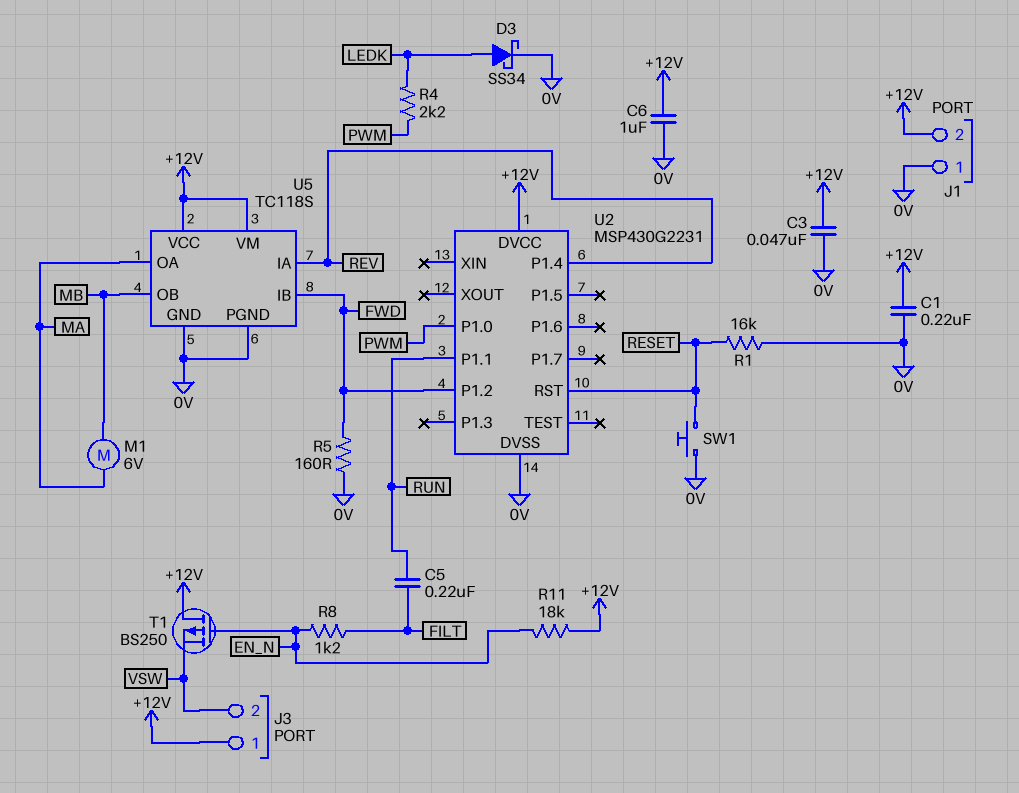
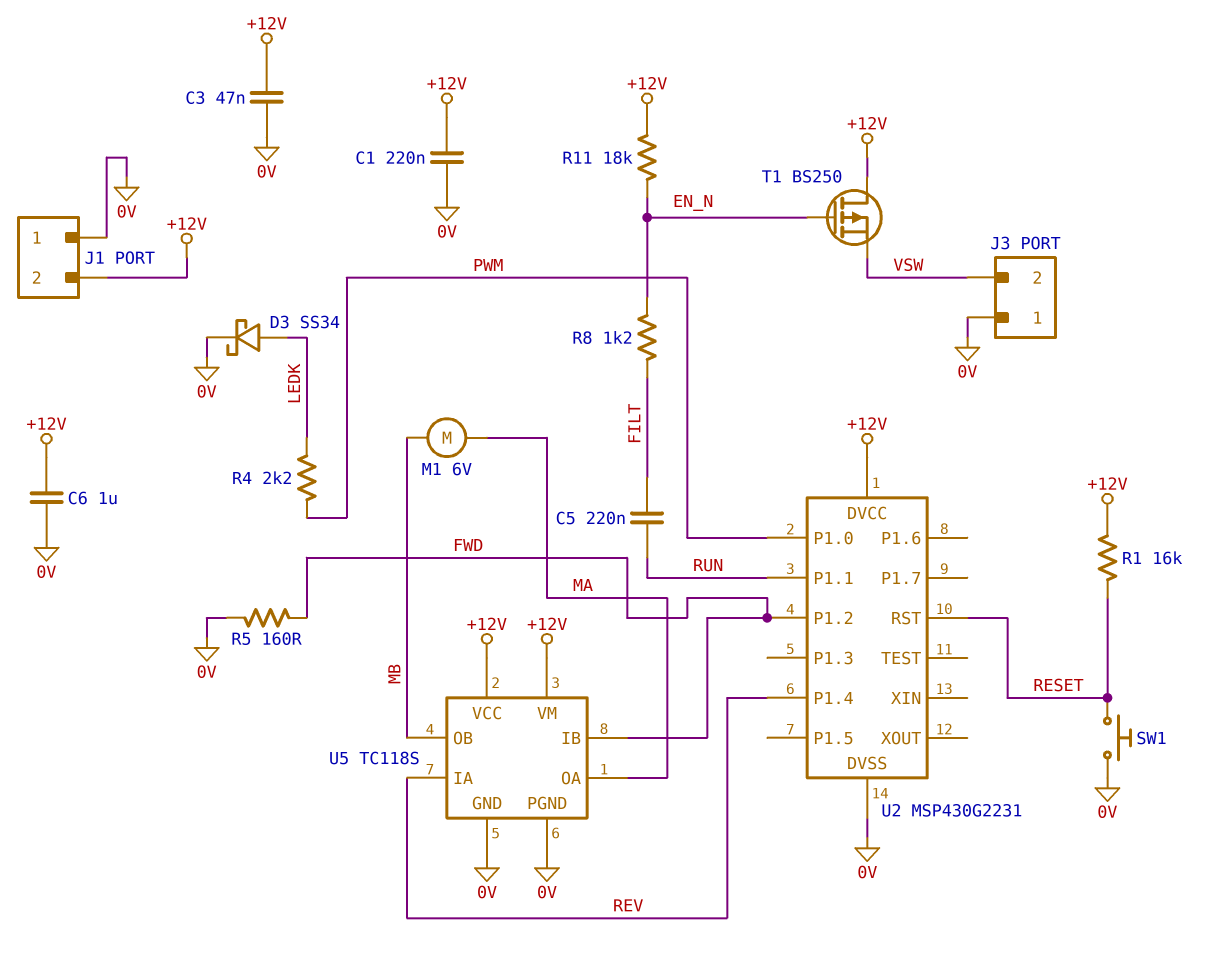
J3 pin 1: +12V -> 0V
R1: 16k (0V, RESET) -> 16k (+12V, RESET)

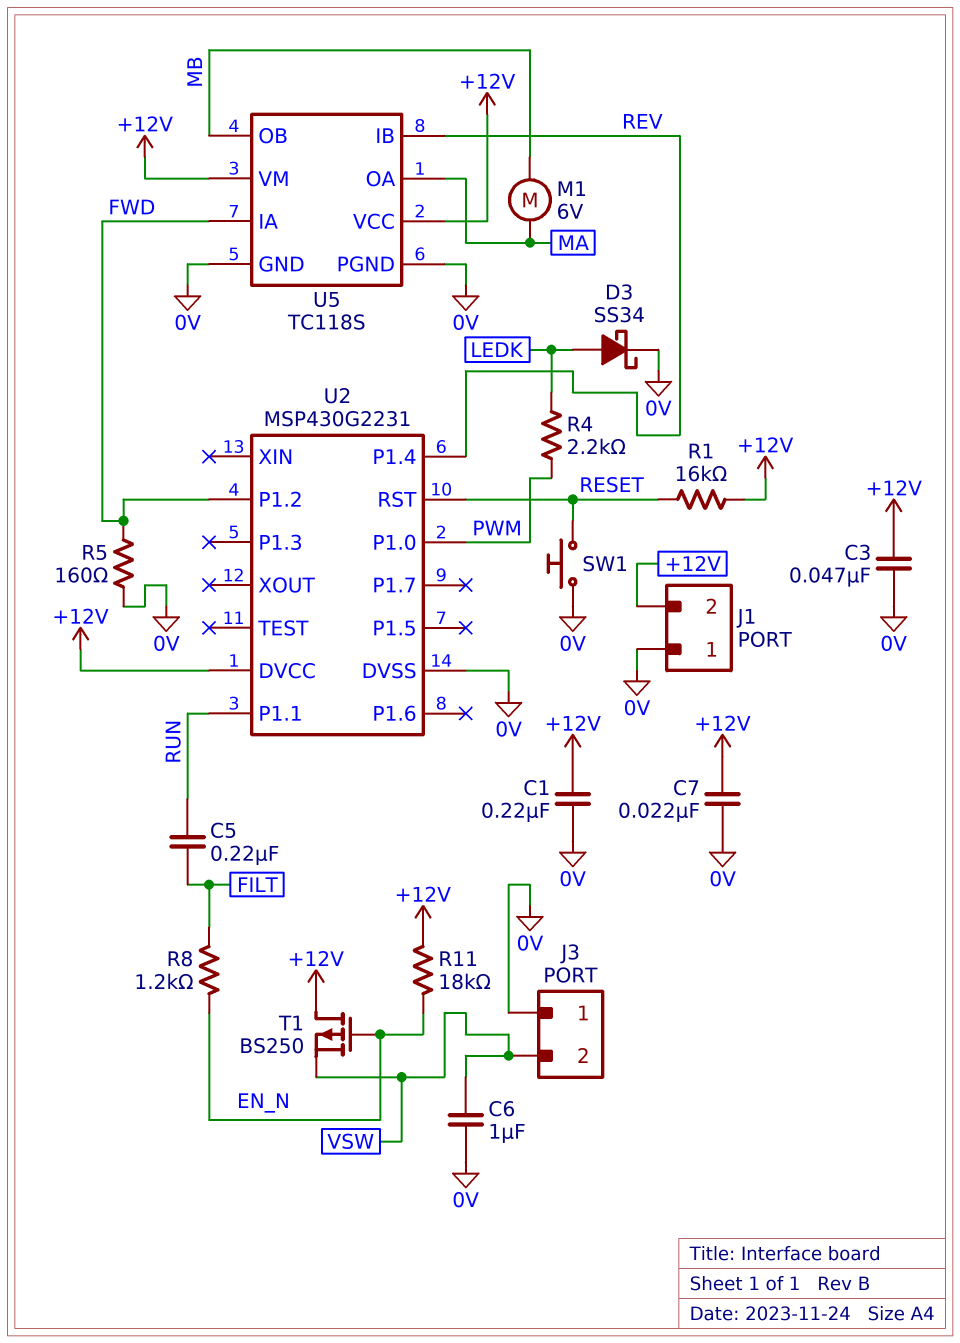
C6: 1uF (+12V, 0V) -> 1uF (0V, VSW)
C7: none -> 22nF (+12V, 0V)
U5 pin IA: REV -> FWD
U5 pin IB: FWD -> REV

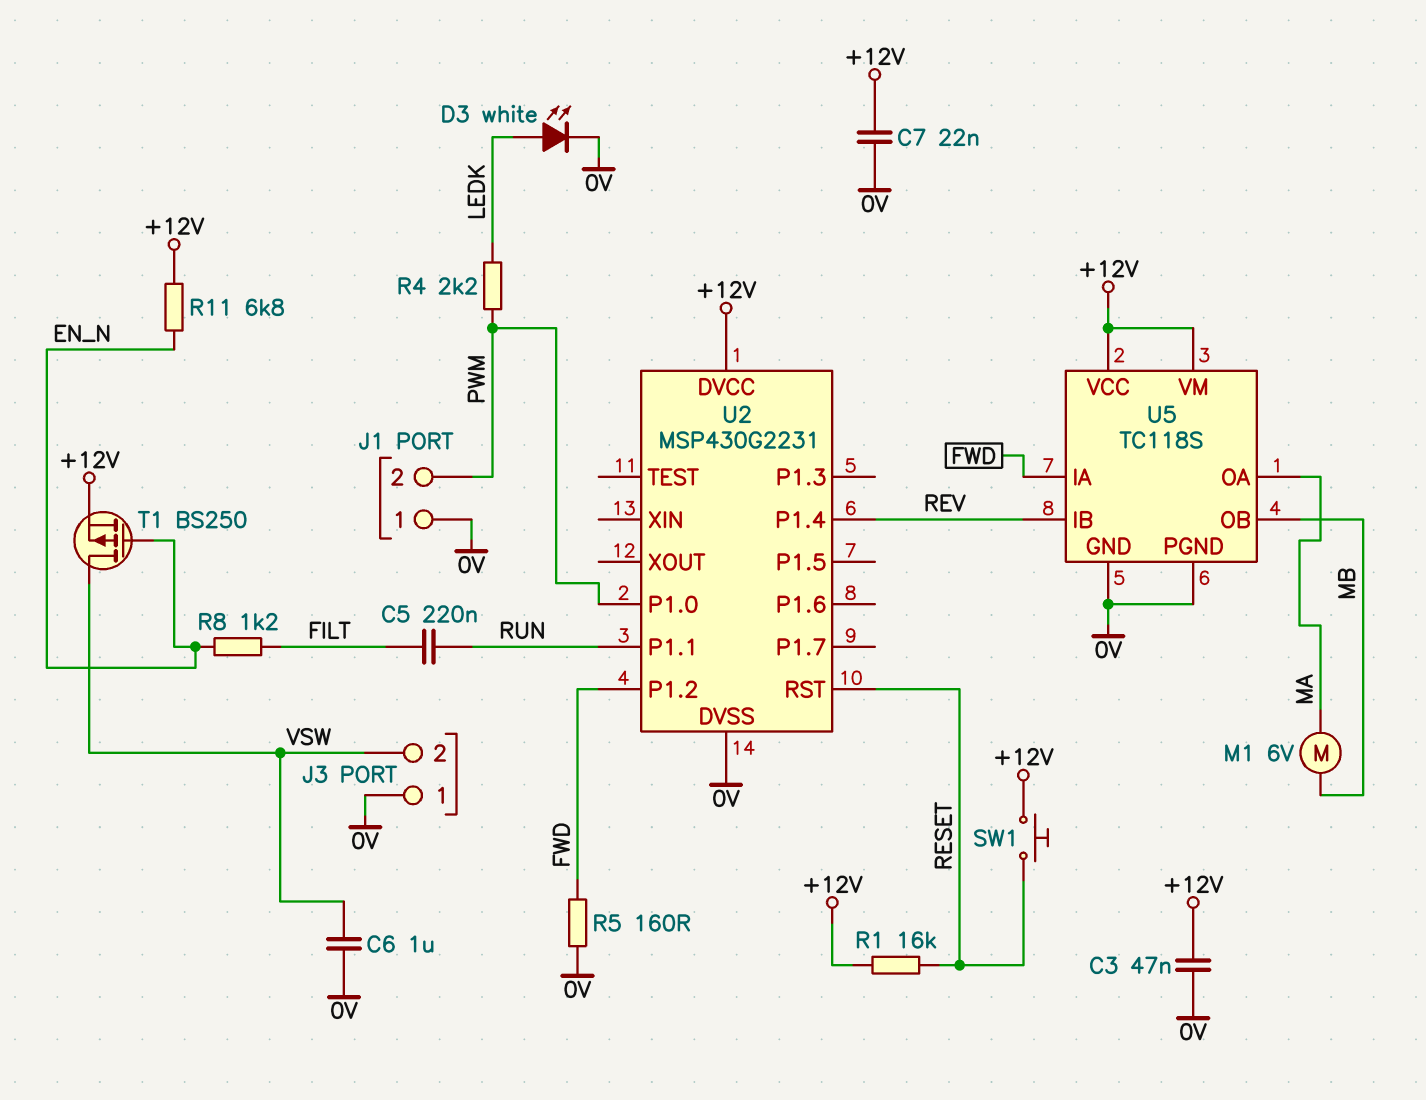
C1: 220nF (+12V, 0V) -> none
D3: schottky SS34 (A LEDK, K 0V) -> LED white (A LEDK, K 0V)
J1 pin 2: +12V -> PWM
R11: 18k (+12V, EN_N) -> 6.8k (+12V, EN_N)
SW1: button (0V, RESET) -> button (+12V, RESET)
T1: PMOS BS250 (G EN_N, D +12V, S VSW) -> PMOS BS250 (G EN_N, D VSW, S +12V)

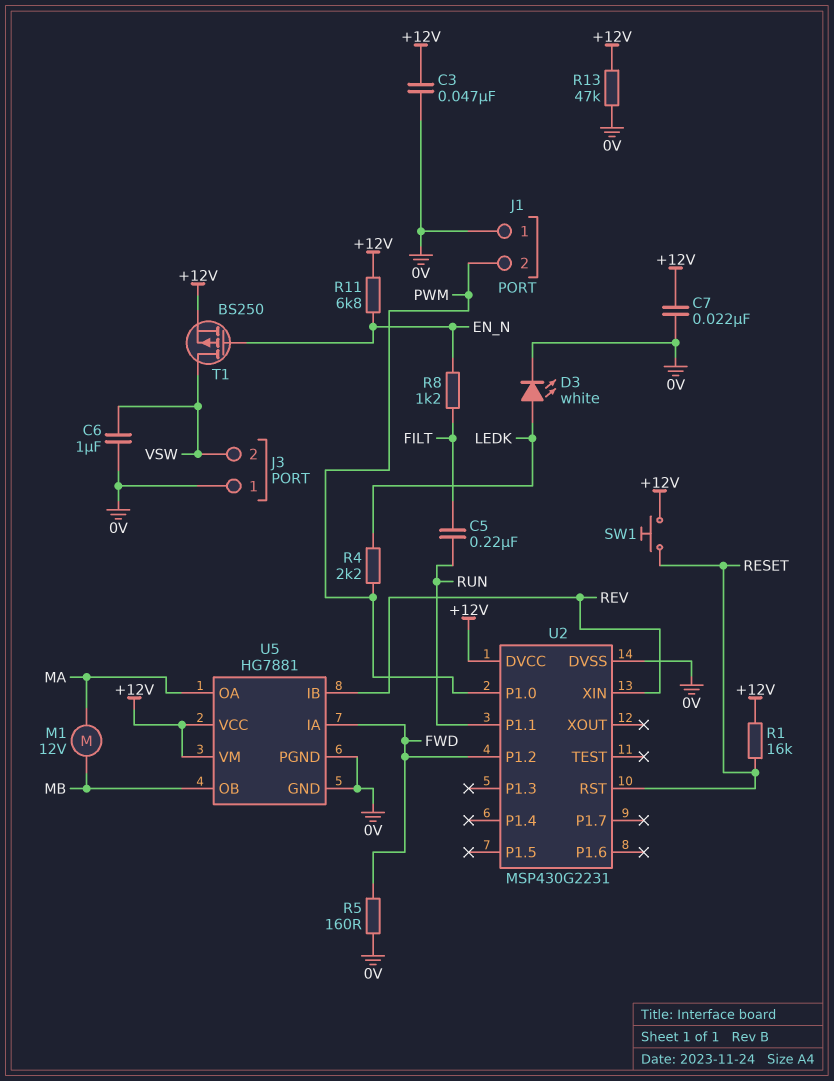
M1: motor 6V (MA, MB) -> motor 12V (MA, MB)
R13: none -> 47k (+12V, 0V)
U2 pin P1.4: REV -> none
U2 pin XIN: none -> REV
U5: TC118S -> HG7881

